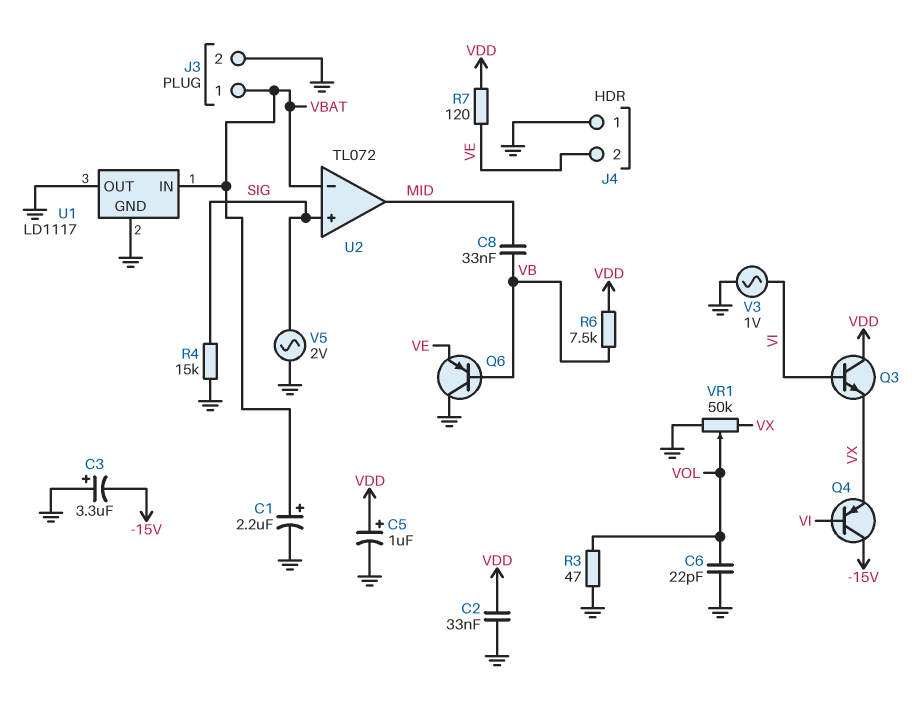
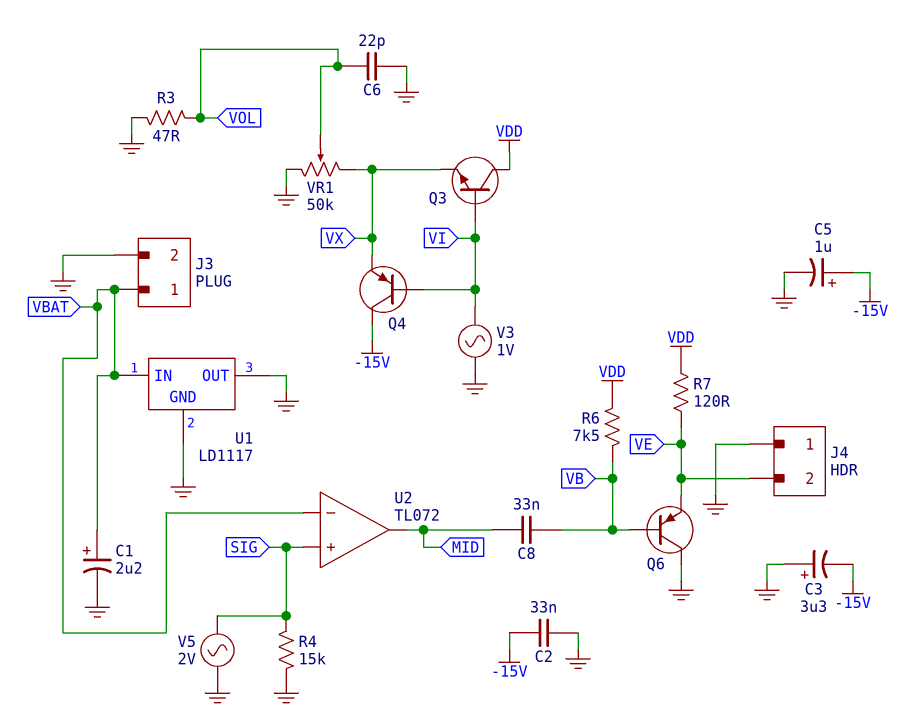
C2: 33nF (GND, VDD) -> 33nF (-15V, GND)
C5: 1uF (plus VDD, minus GND) -> 1uF (plus -15V, minus GND)

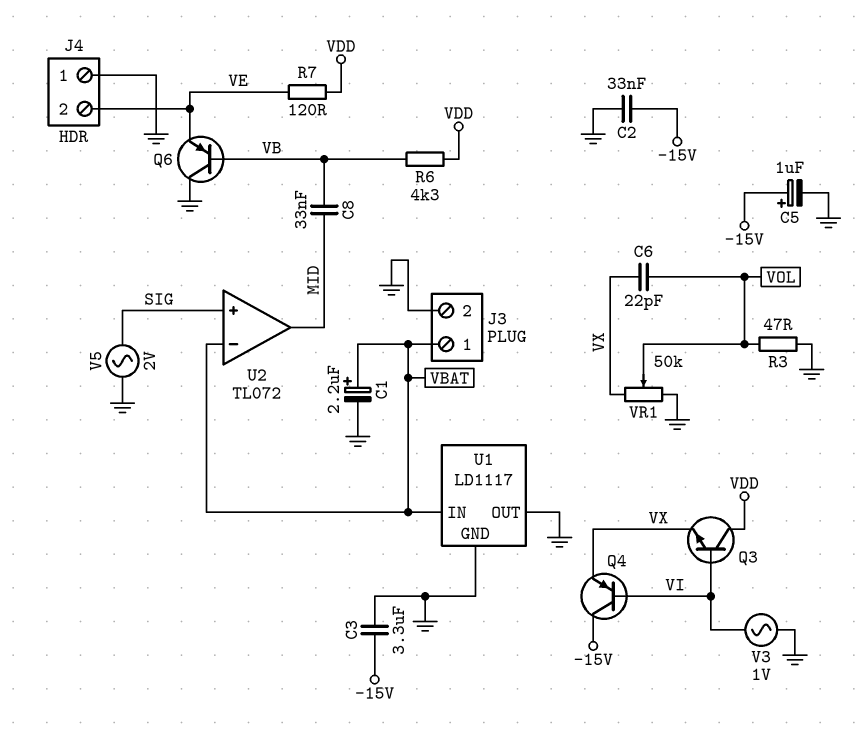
C3: 3.3uF (plus GND, minus -15V) -> 3.3uF (-15V, GND)
C6: 22pF (GND, VOL) -> 22pF (VOL, VX)
R4: 15k (GND, SIG) -> none
R6: 7.5k (VB, VDD) -> 4.3k (VB, VDD)

